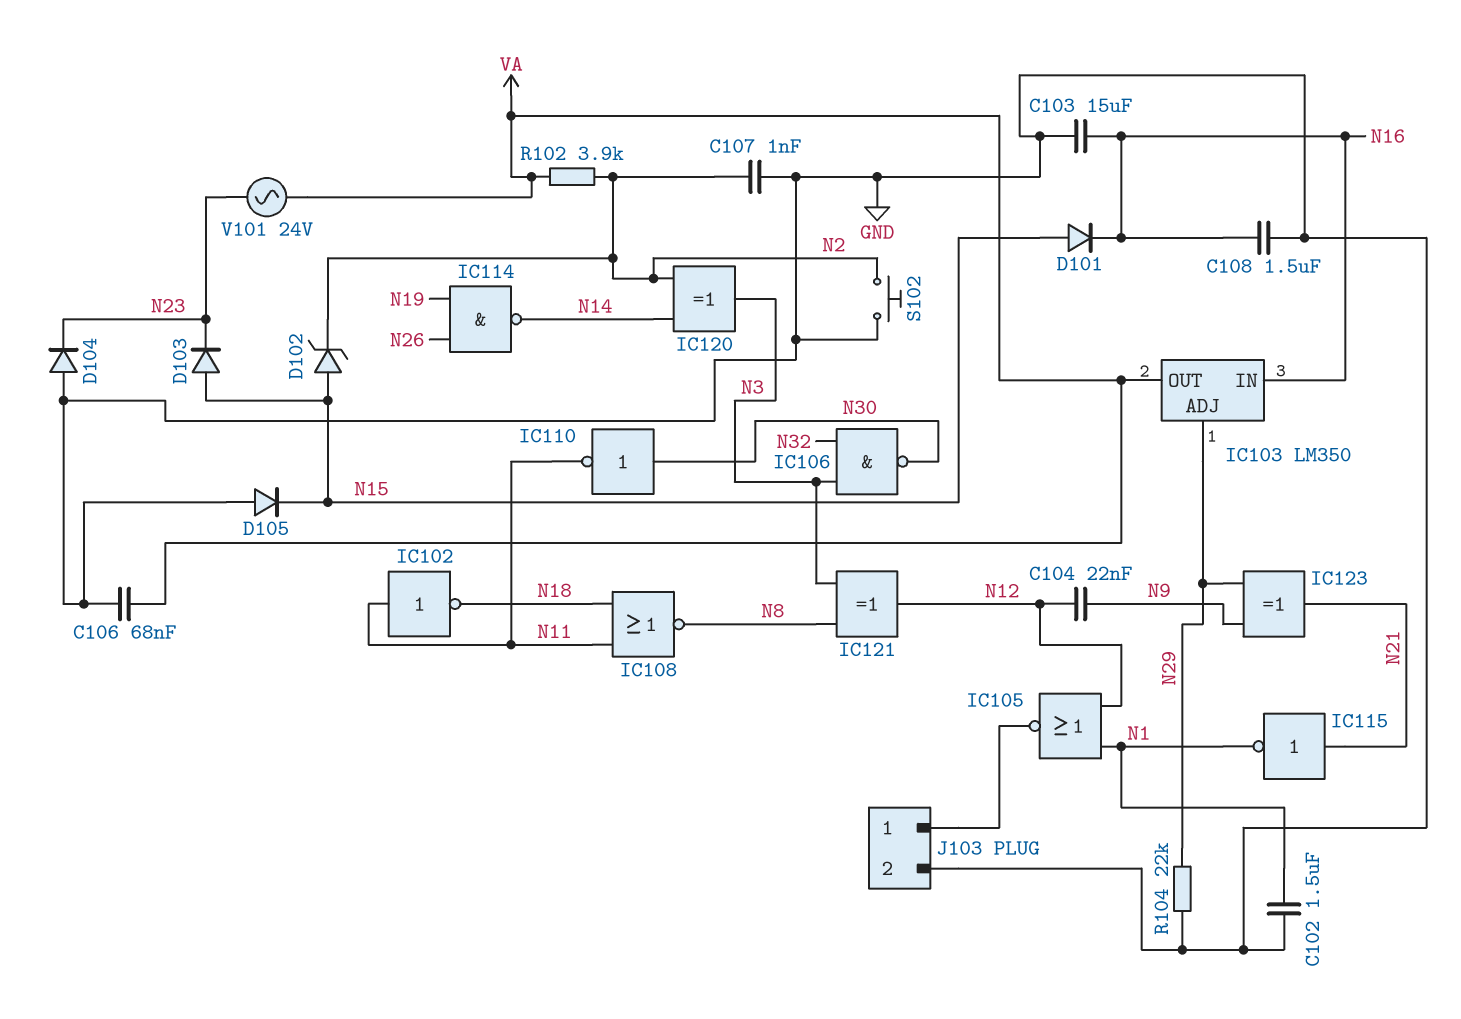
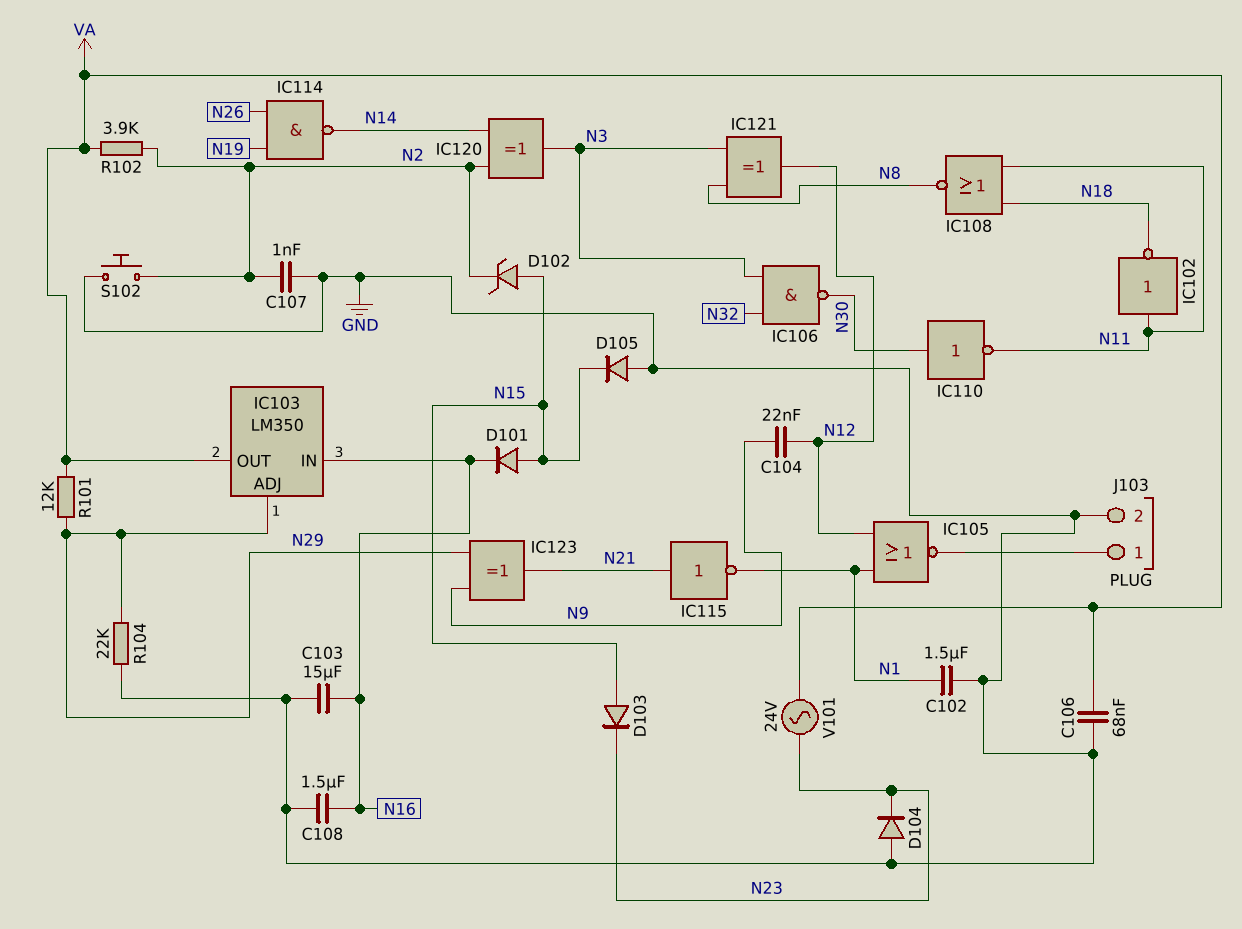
R101: none -> 12k (N29, VA)

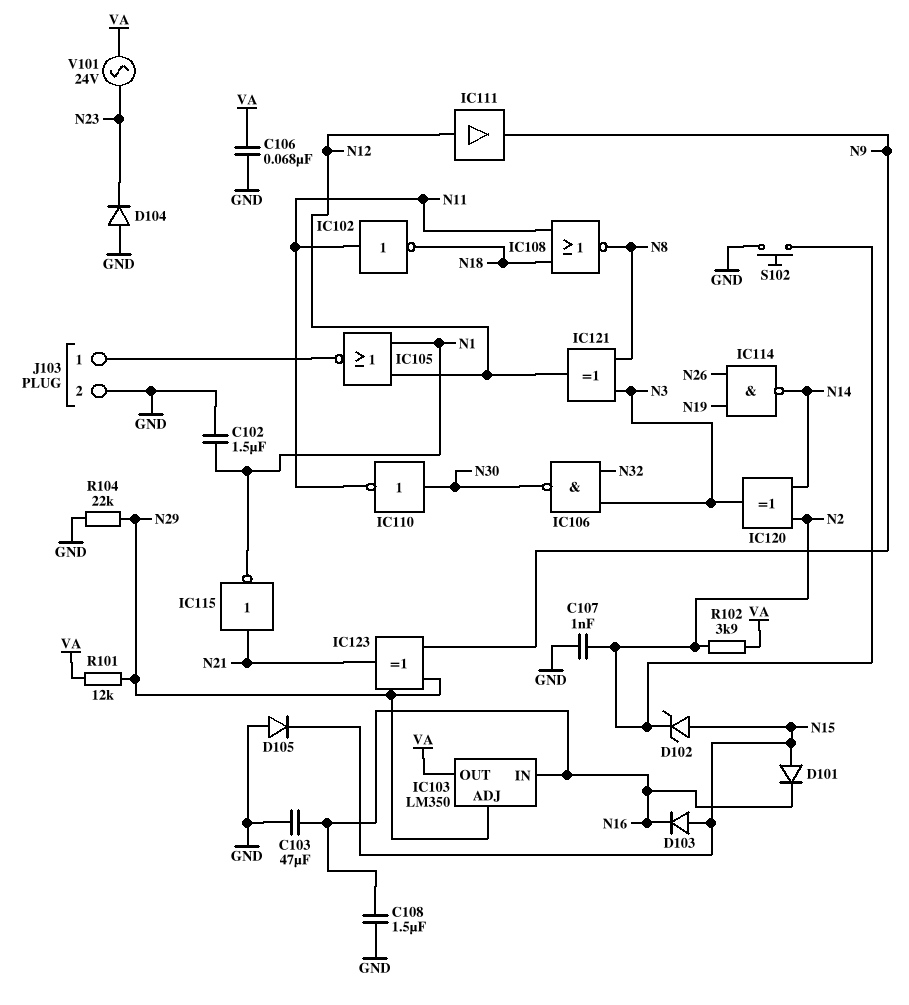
C103: 15uF (GND, N16) -> 47uF (GND, N16)
C104: 22nF (N9, N12) -> none
D103: diode (A N15, K N23) -> diode (A N15, K N16)
IC111: none -> buffer (in N12, out N9)

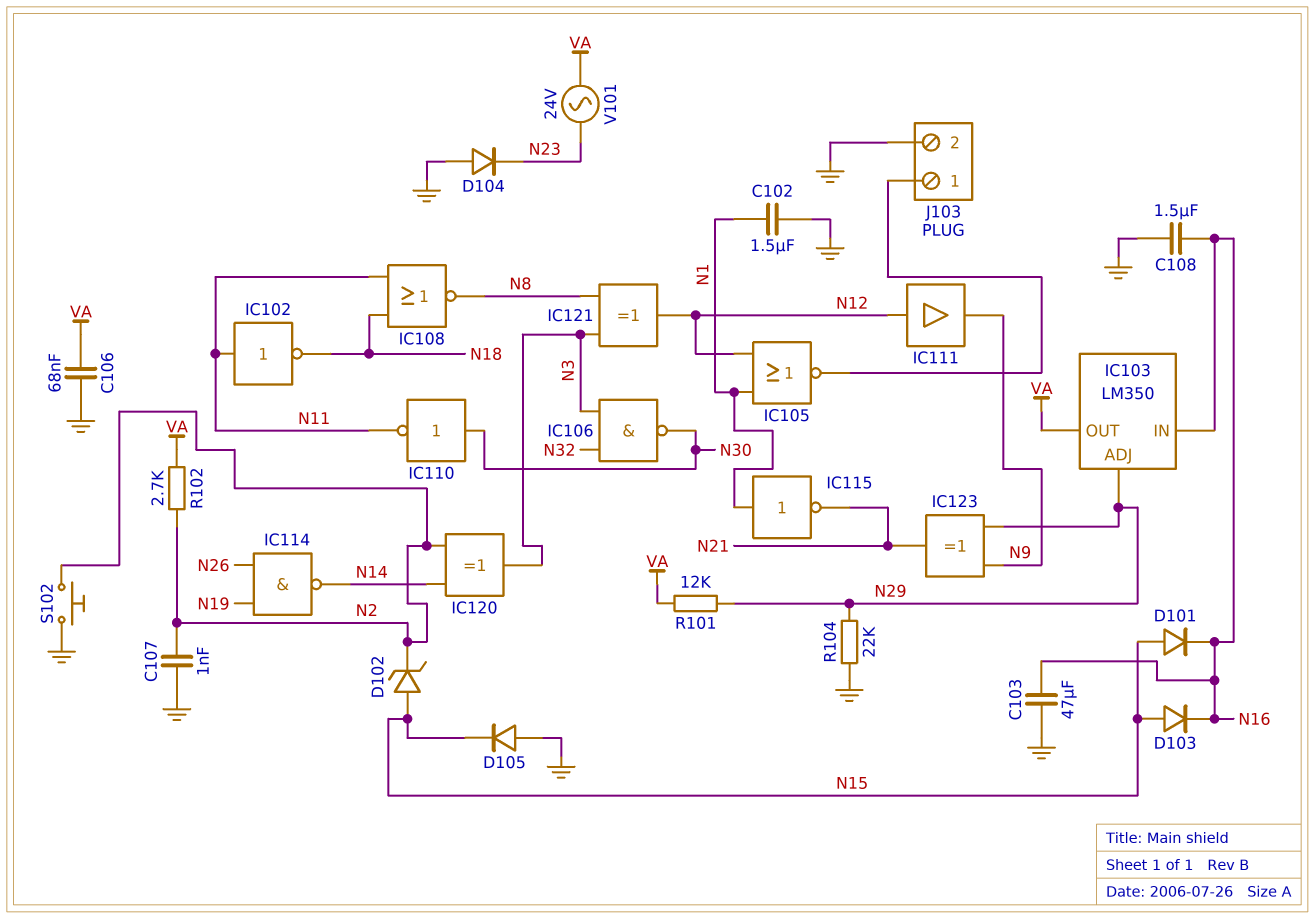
IC115: NOT (in N21, out N1) -> NOT (in N1, out N21)
R102: 3.9k (N2, VA) -> 2.7k (N2, VA)

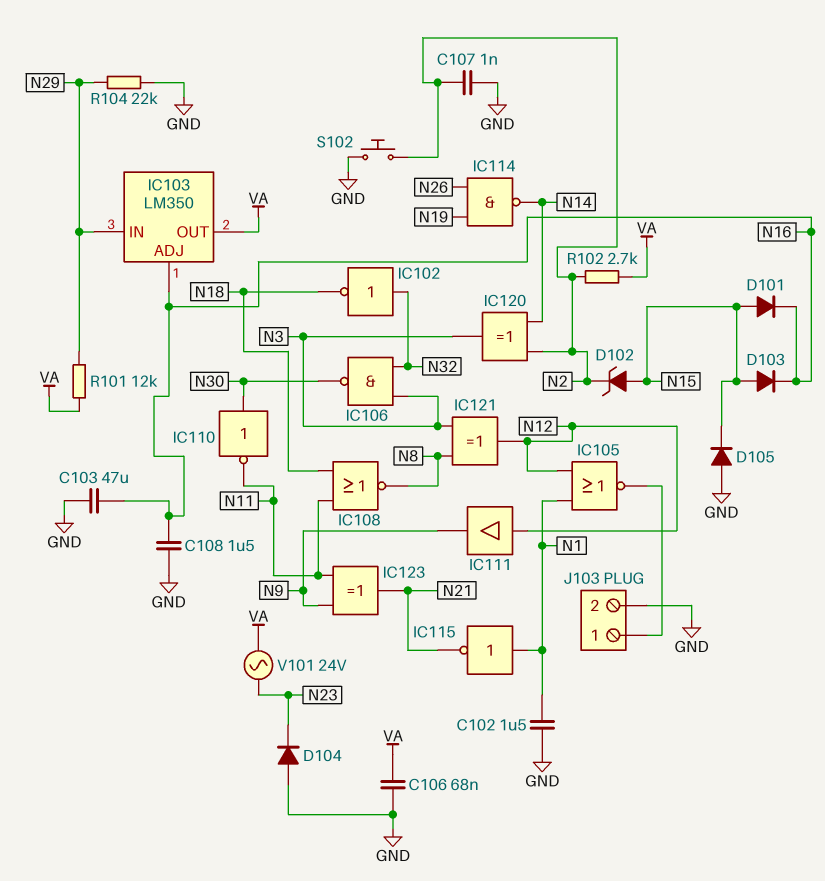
IC102: NOT (in N11, out N18) -> NOT (in N32, out N18)
IC103 pin ADJ: N29 -> N16
IC103 pin IN: N16 -> N29
IC123: XOR (in N9, in N29, out N21) -> XOR (in N9, in N11, out N21)

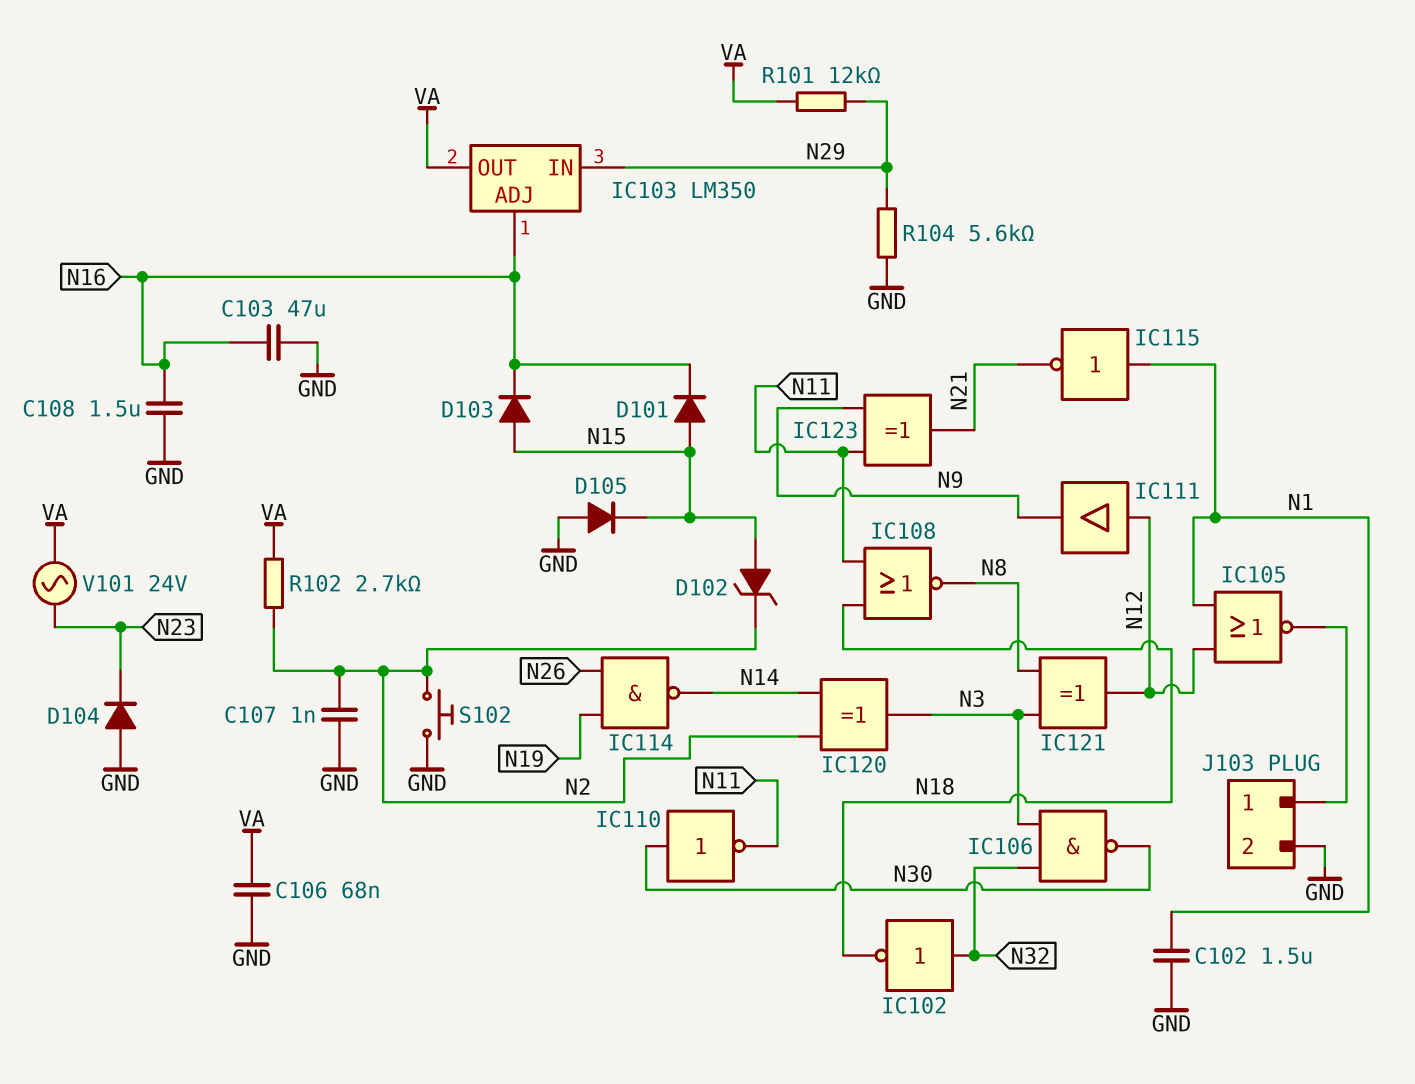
R104: 22k (GND, N29) -> 5.6k (GND, N29)

